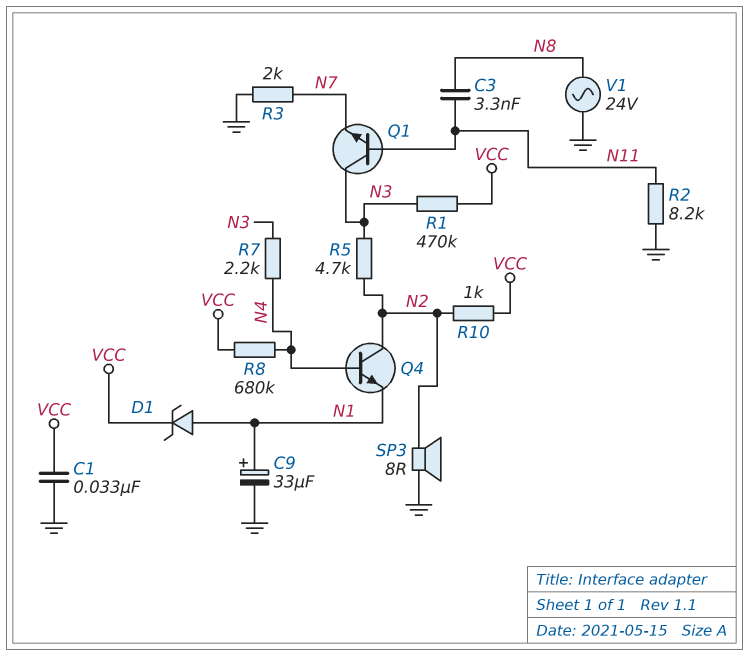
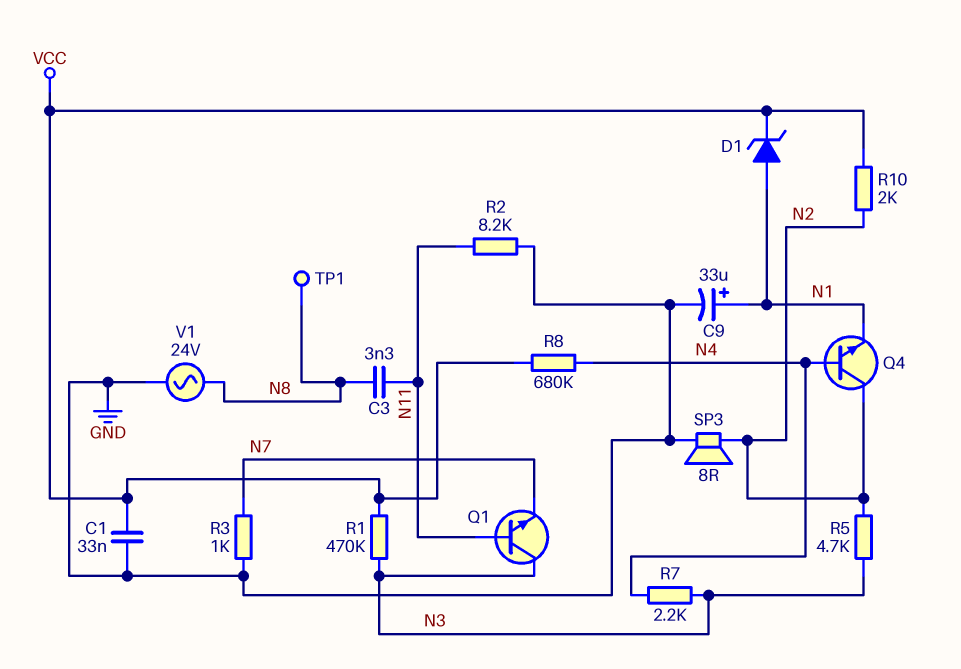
R3: 2k (GND, N7) -> 1k (GND, N7)
R10: 1k (N2, VCC) -> 2k (N2, VCC)
TP1: none -> test point (N8)

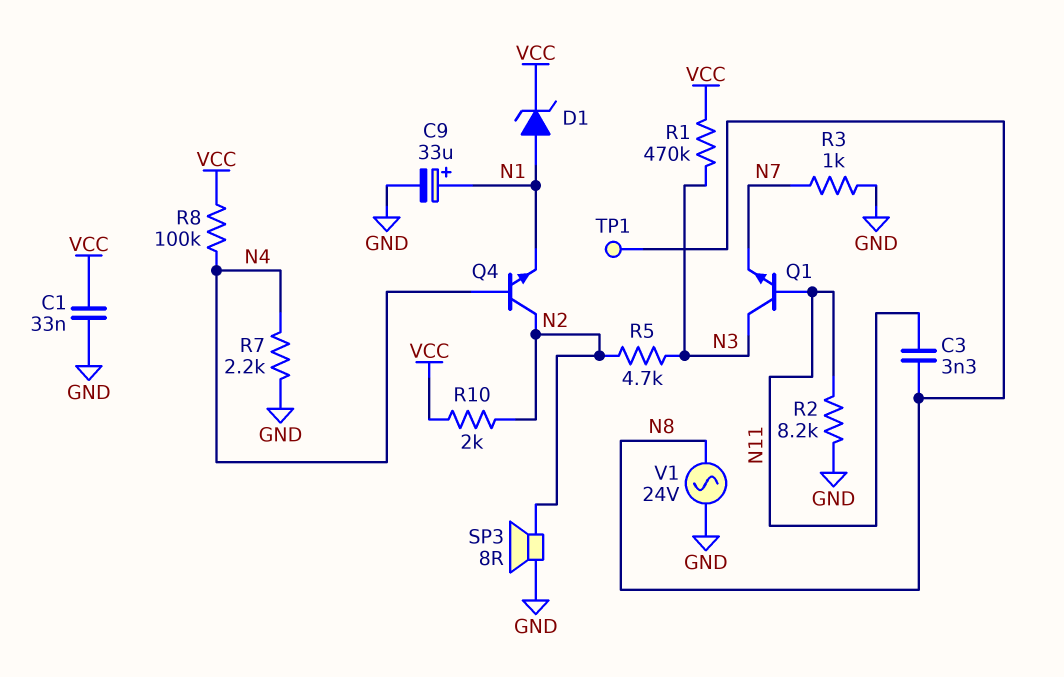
R7: 2.2k (N3, N4) -> 2.2k (GND, N4)
R8: 680k (N4, VCC) -> 100k (N4, VCC)

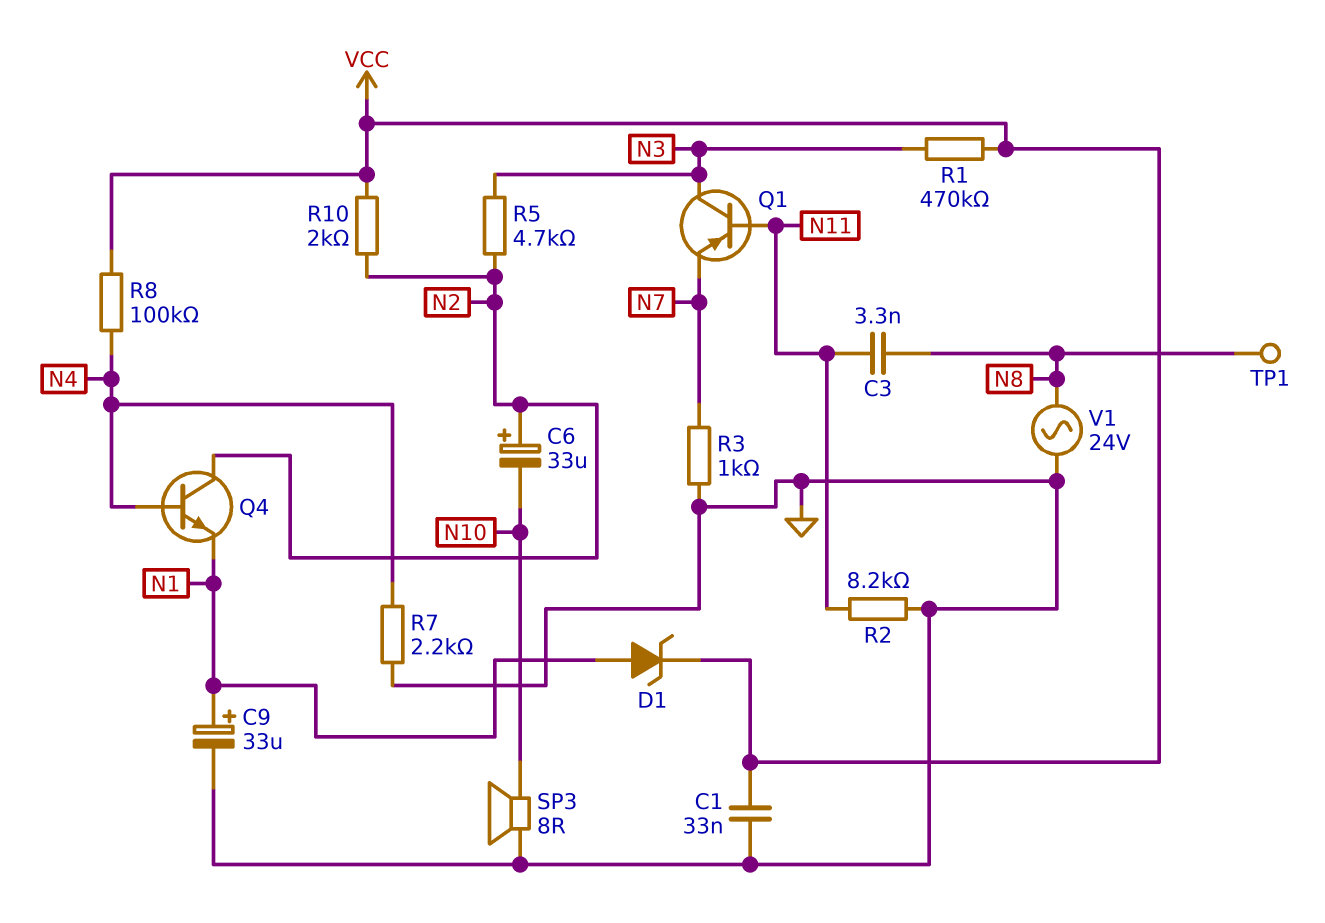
C6: none -> 33uF (plus N2, minus N10)
Q1: NPN (B N11, C N3, E N7) -> PNP (B N11, C N3, E N7)
SP3: speaker 8R (GND, N2) -> speaker 8R (GND, N10)

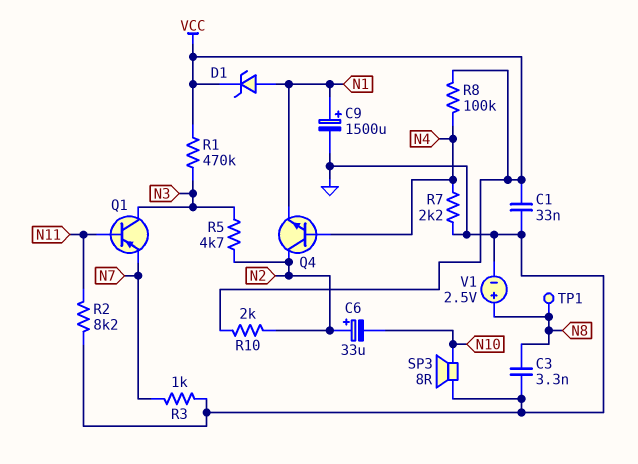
C3: 3.3nF (N8, N11) -> 3.3nF (GND, N8)
C9: 33uF (plus N1, minus GND) -> 1500uF (plus N1, minus GND)
V1: AC 24V (GND, N8) -> 2.5V (plus N8, minus GND)

